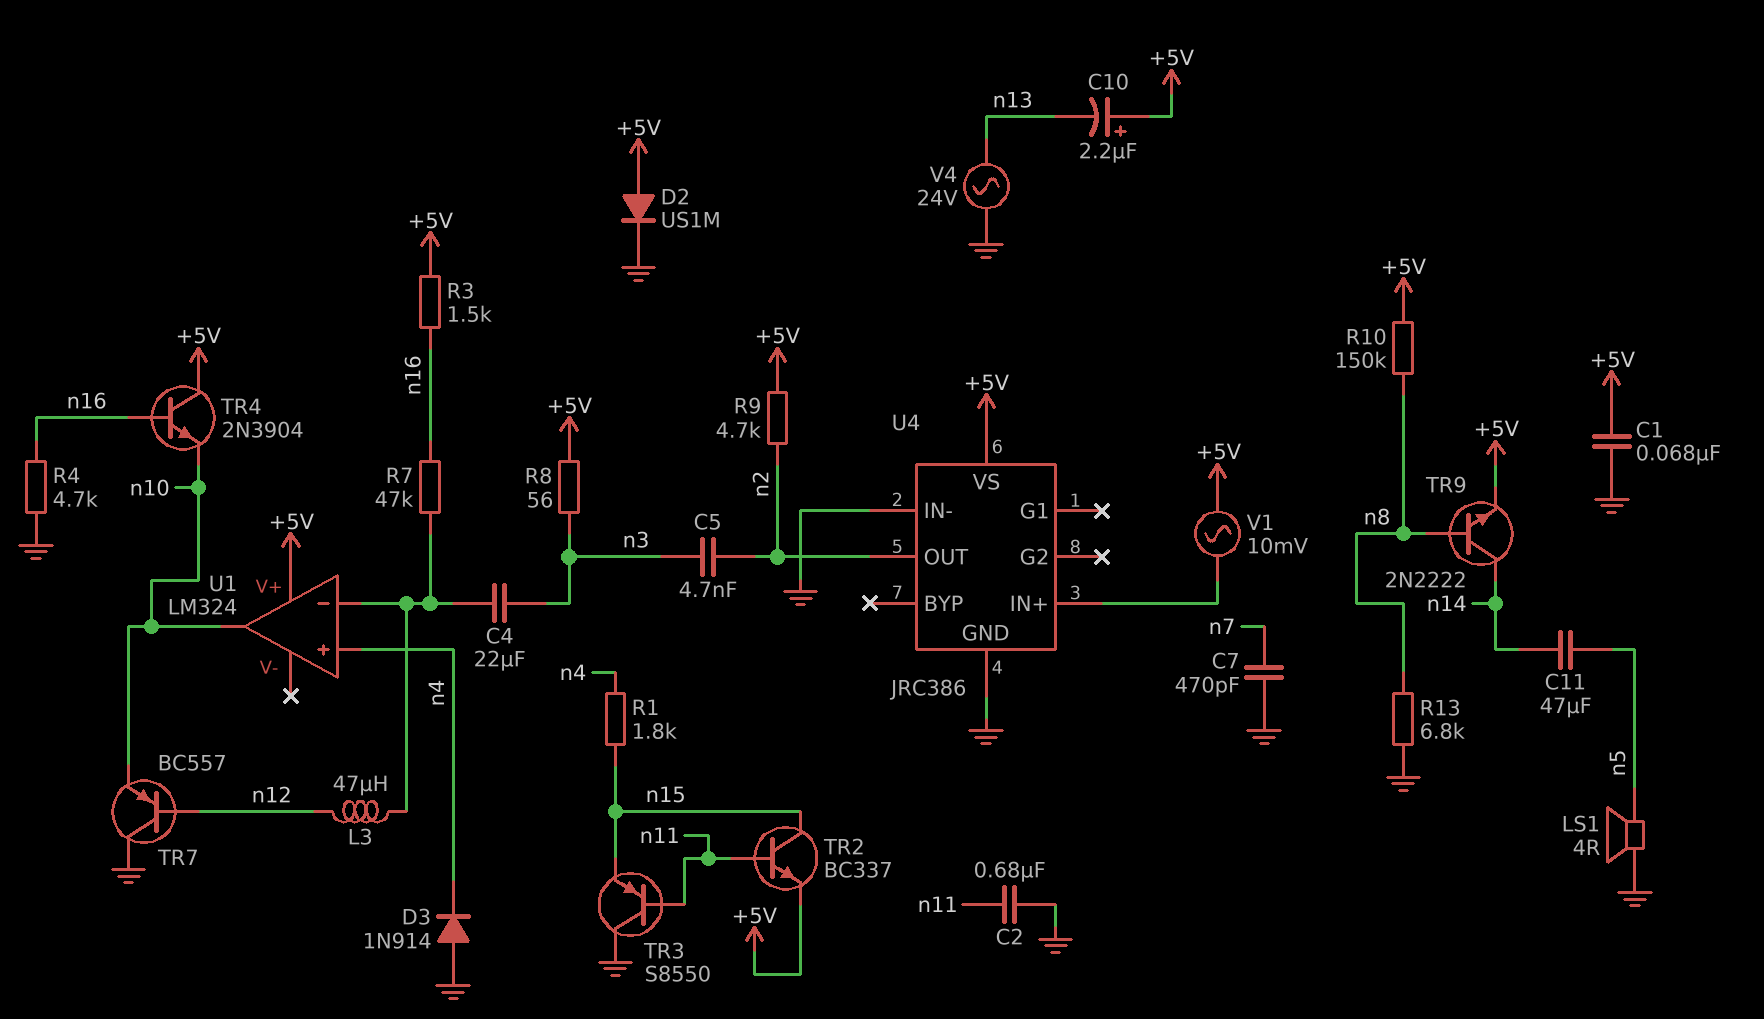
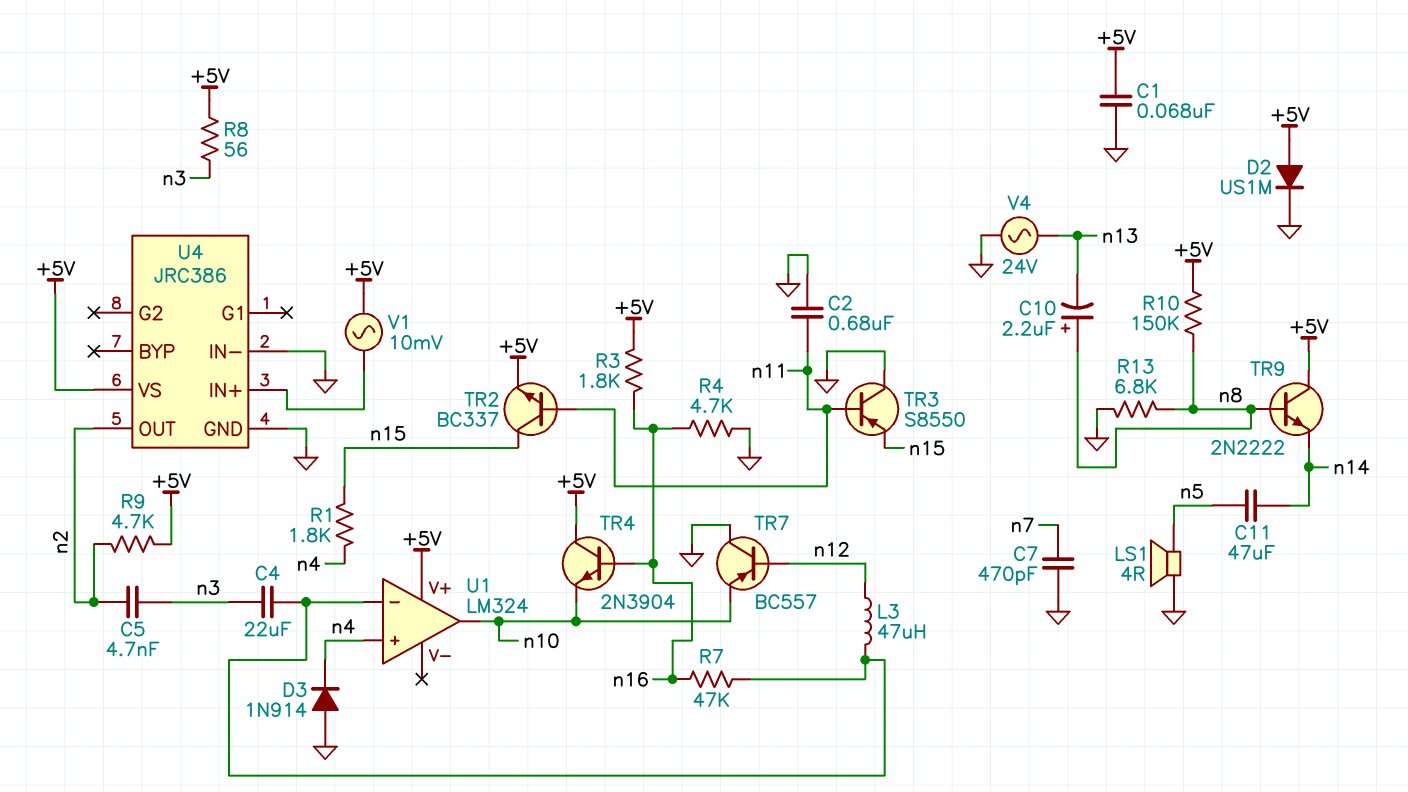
C10: 2.2uF (plus +5V, minus n13) -> 2.2uF (plus n8, minus n13)
R3: 1.5k (+5V, n16) -> 1.8k (+5V, n16)
TR9: NPN 2N2222 (B n8, C n14, E +5V) -> NPN 2N2222 (B n8, C +5V, E n14)

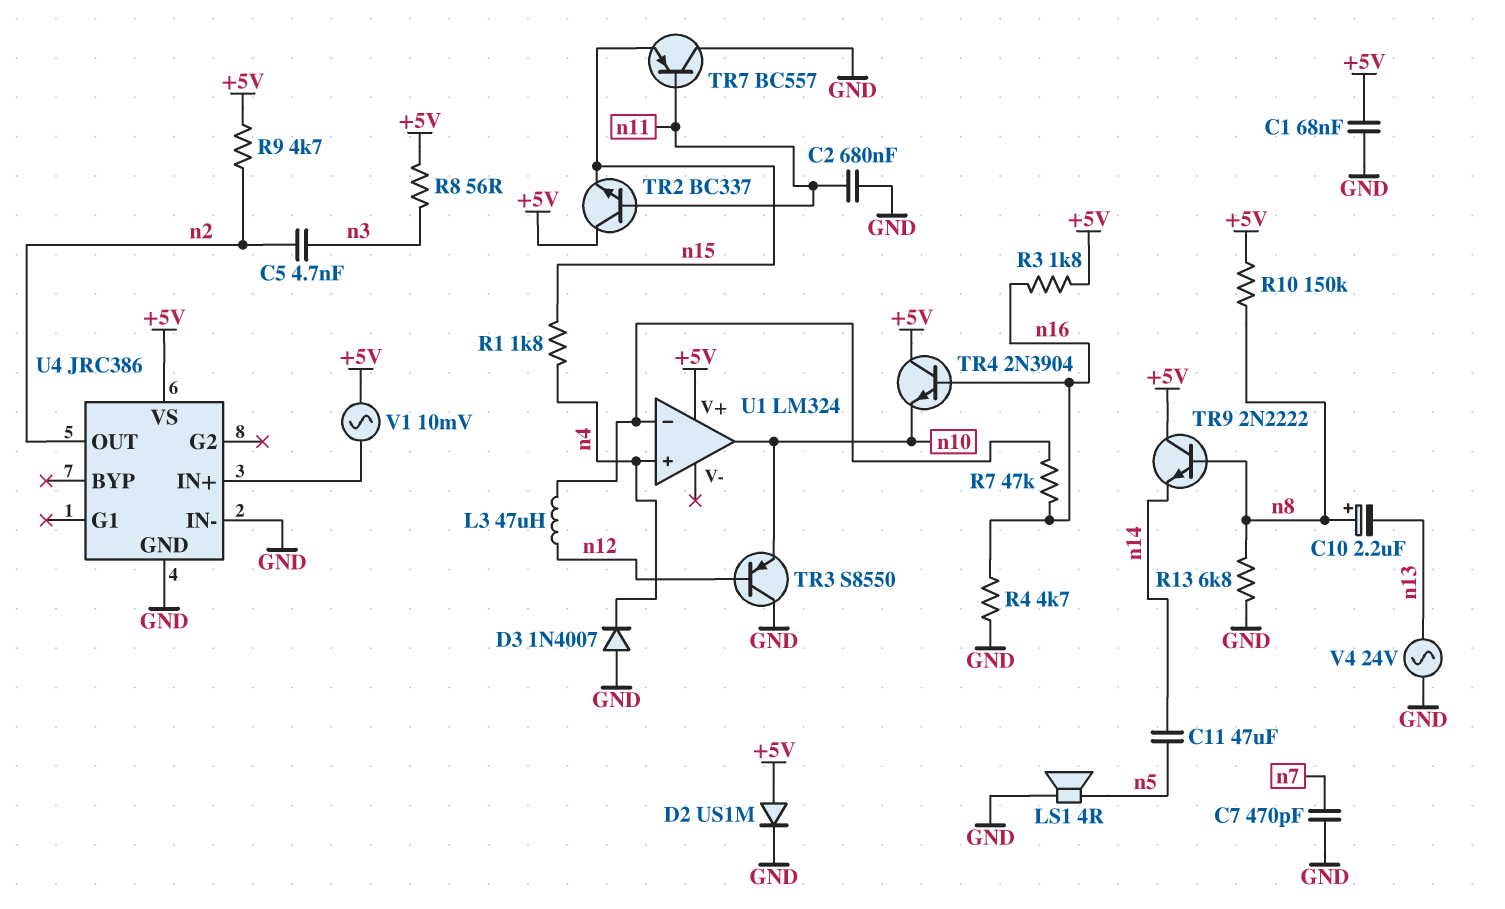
C4: 22uF (U1/in-, n3) -> none
D3: diode 1N914 (A GND, K n4) -> diode 1N4007 (A GND, K n4)
TR2: NPN BC337 (B n11, C n15, E +5V) -> NPN BC337 (B n11, C +5V, E n15)
TR3: PNP S8550 (B n11, C GND, E n15) -> PNP S8550 (B n12, C GND, E n10)
TR7: PNP BC557 (B n12, C GND, E n10) -> PNP BC557 (B n11, C GND, E n15)

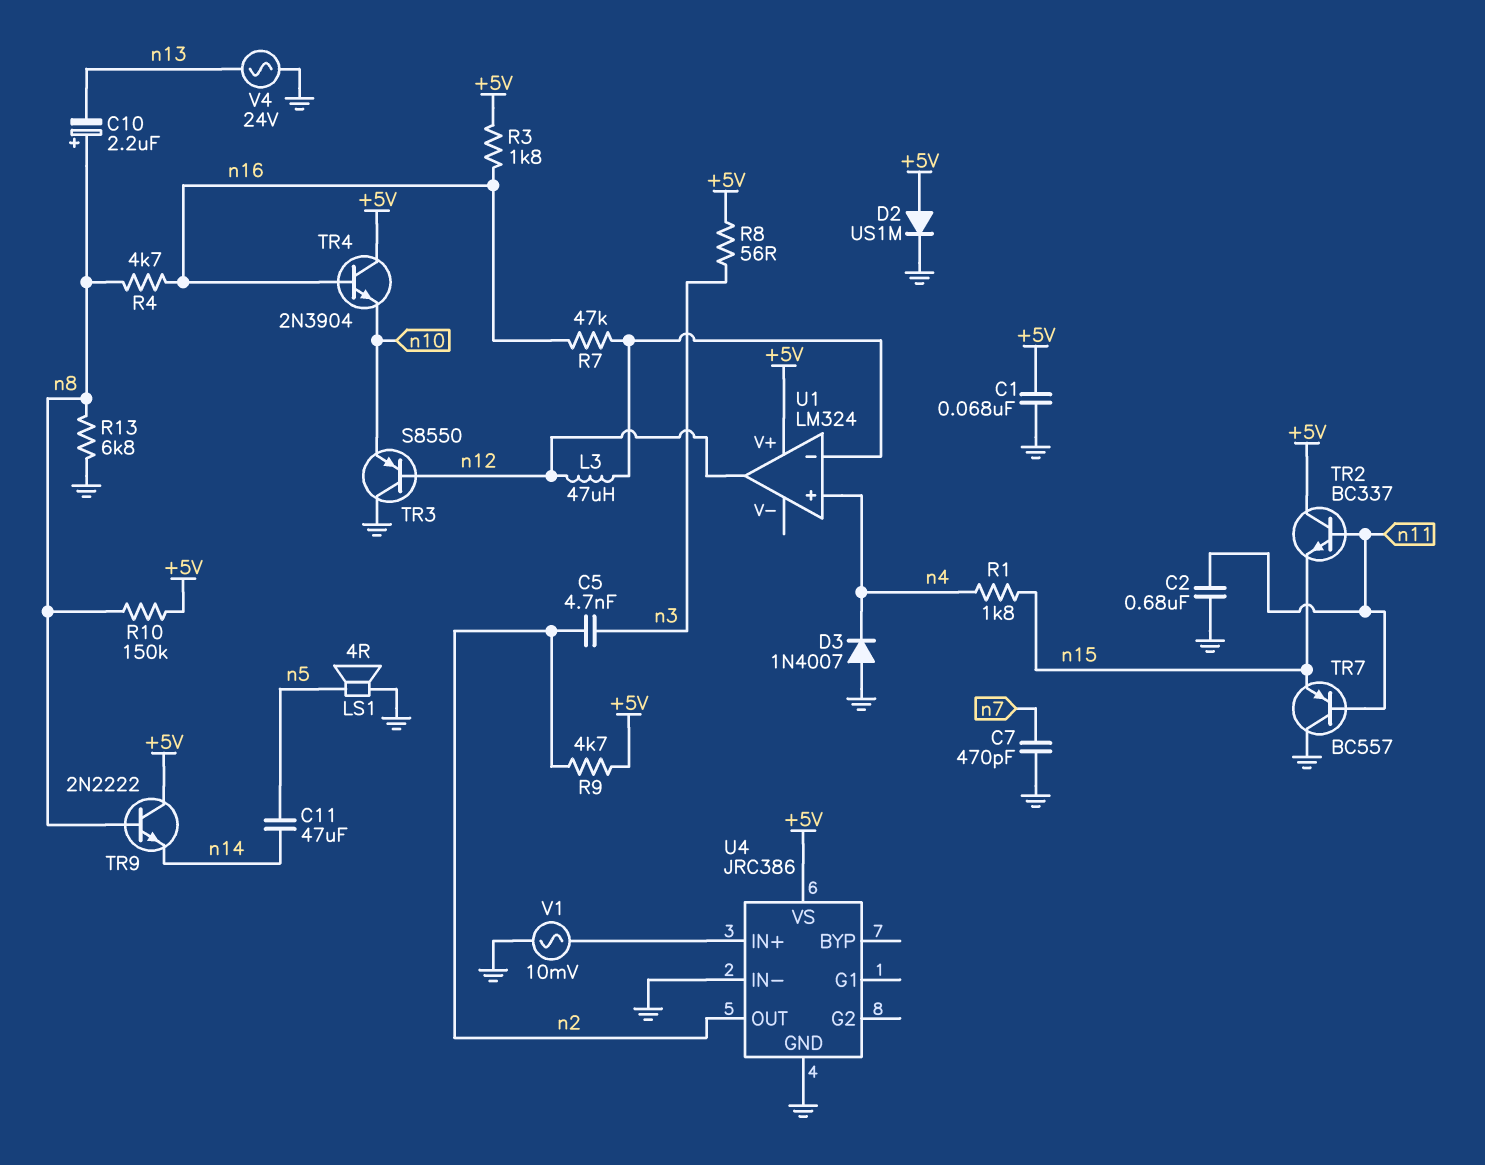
R4: 4.7k (GND, n16) -> 4.7k (n8, n16)
U1 pin out: n10 -> n12
V1: AC 10mV (+5V, U4/IN+) -> AC 10mV (GND, U4/IN+)

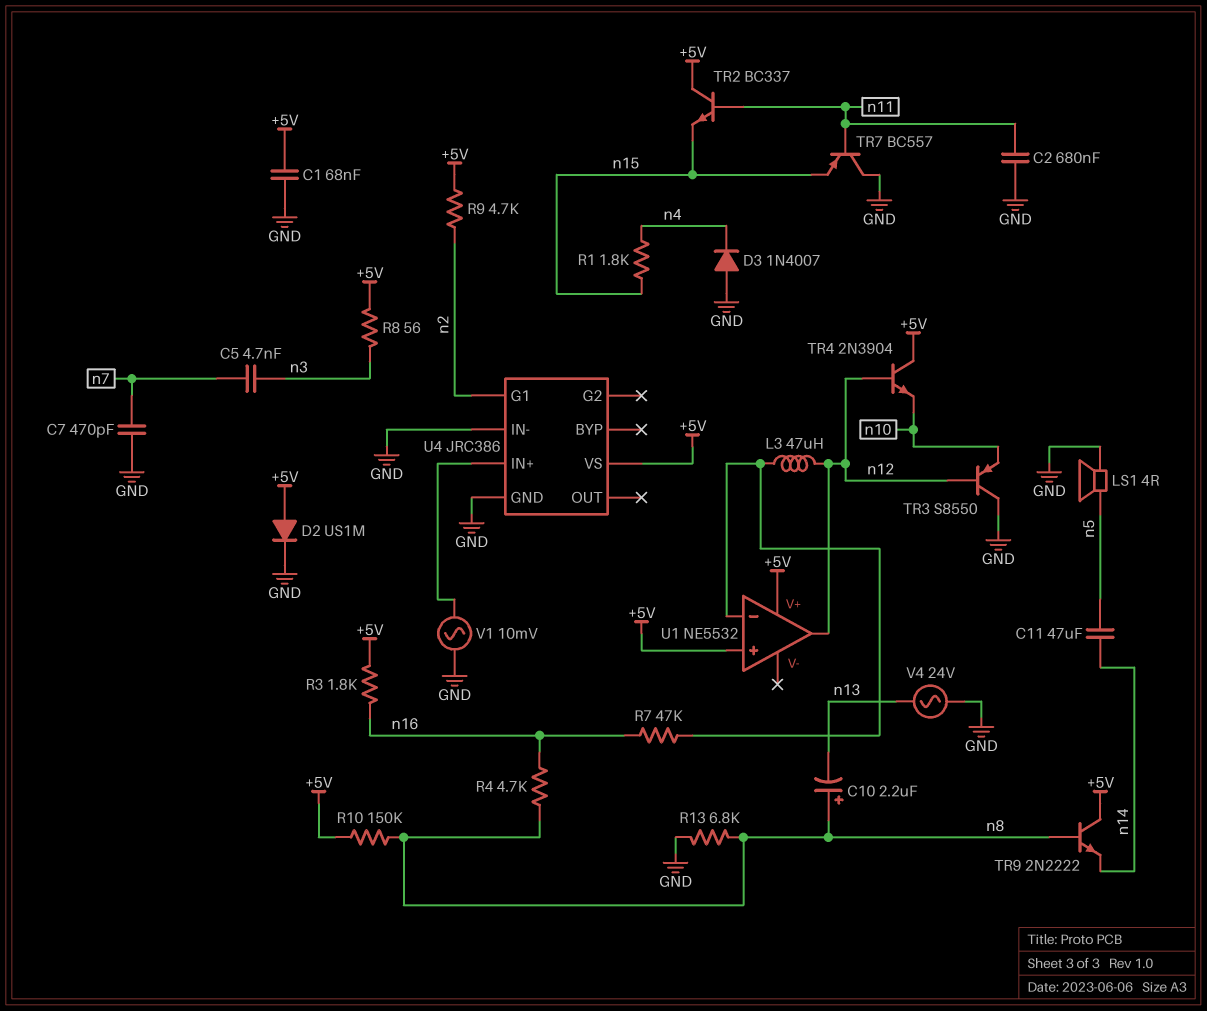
C5: 4.7nF (n2, n3) -> 4.7nF (n3, n7)
TR4: NPN 2N3904 (B n16, C +5V, E n10) -> NPN 2N3904 (B n12, C +5V, E n10)
U1: LM324 -> NE5532
U1 pin in+: n4 -> +5V
U4 pin G1: none -> n2
U4 pin OUT: n2 -> none

